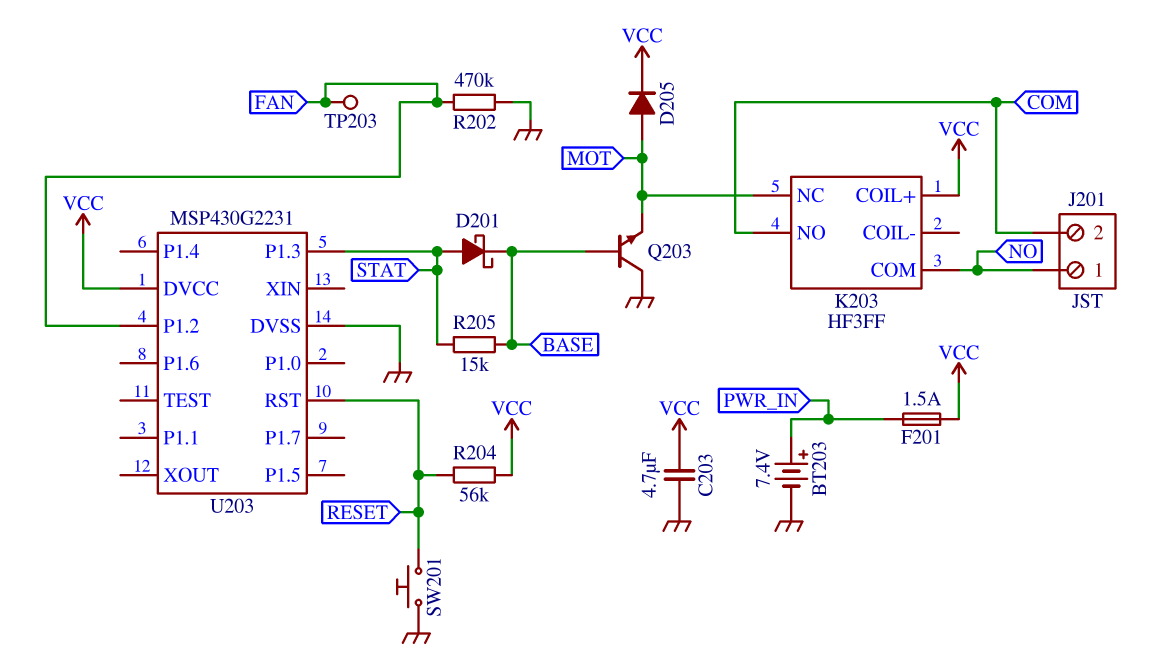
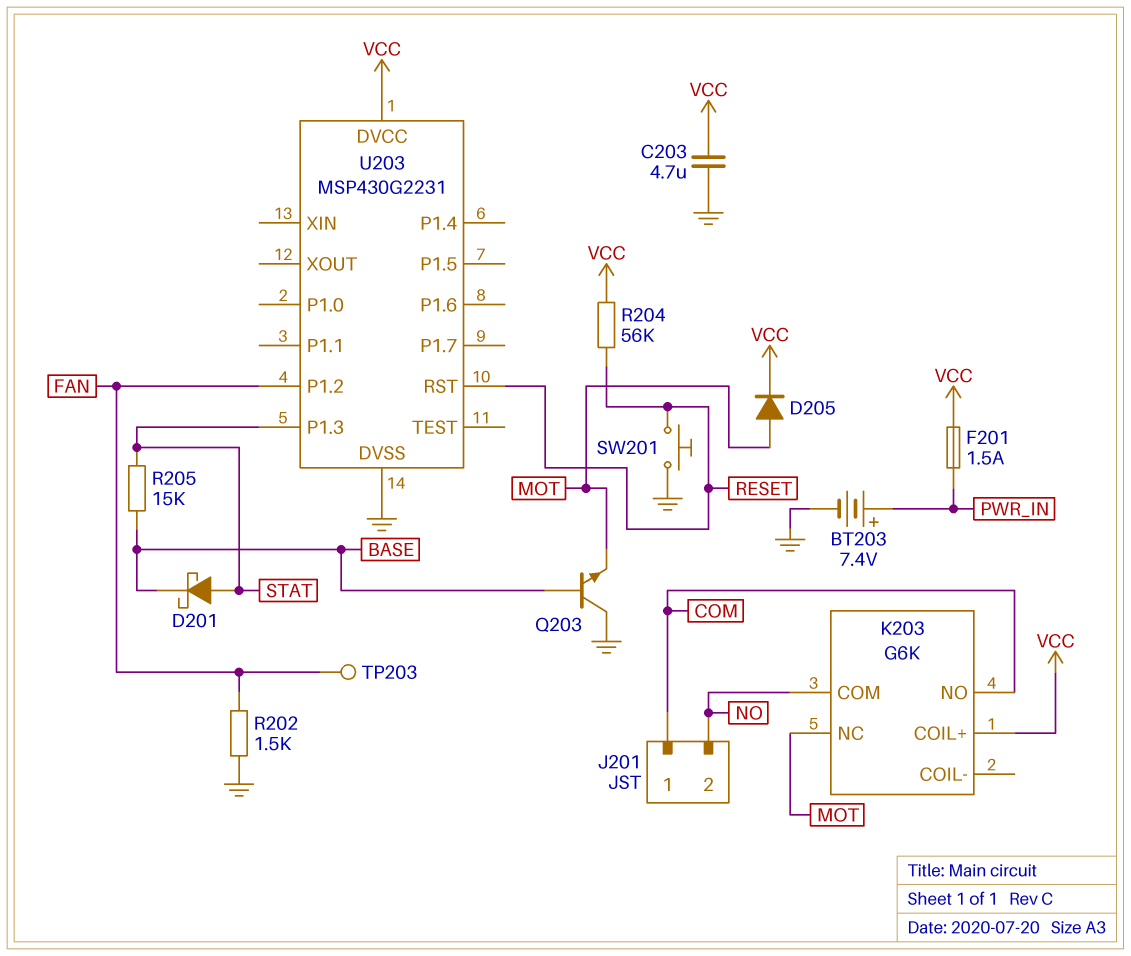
J201 pin 1: NO -> COM
J201 pin 2: COM -> NO
K203: HF3FF -> G6K
R202: 470k (FAN, GND) -> 1.5k (FAN, GND)

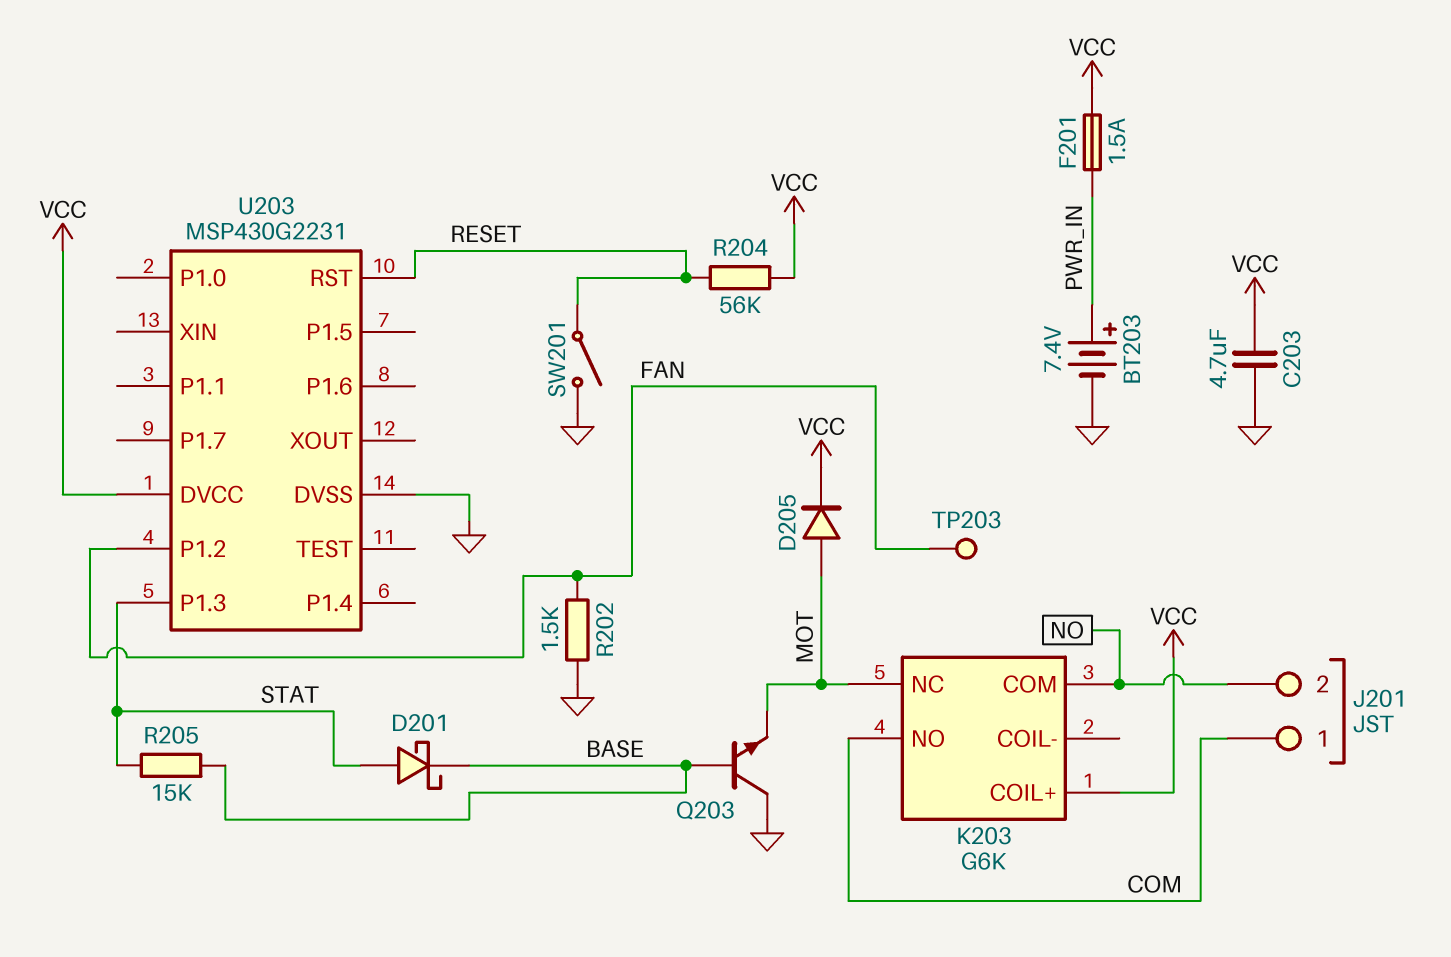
SW201: button (GND, RESET) -> switch (GND, RESET)

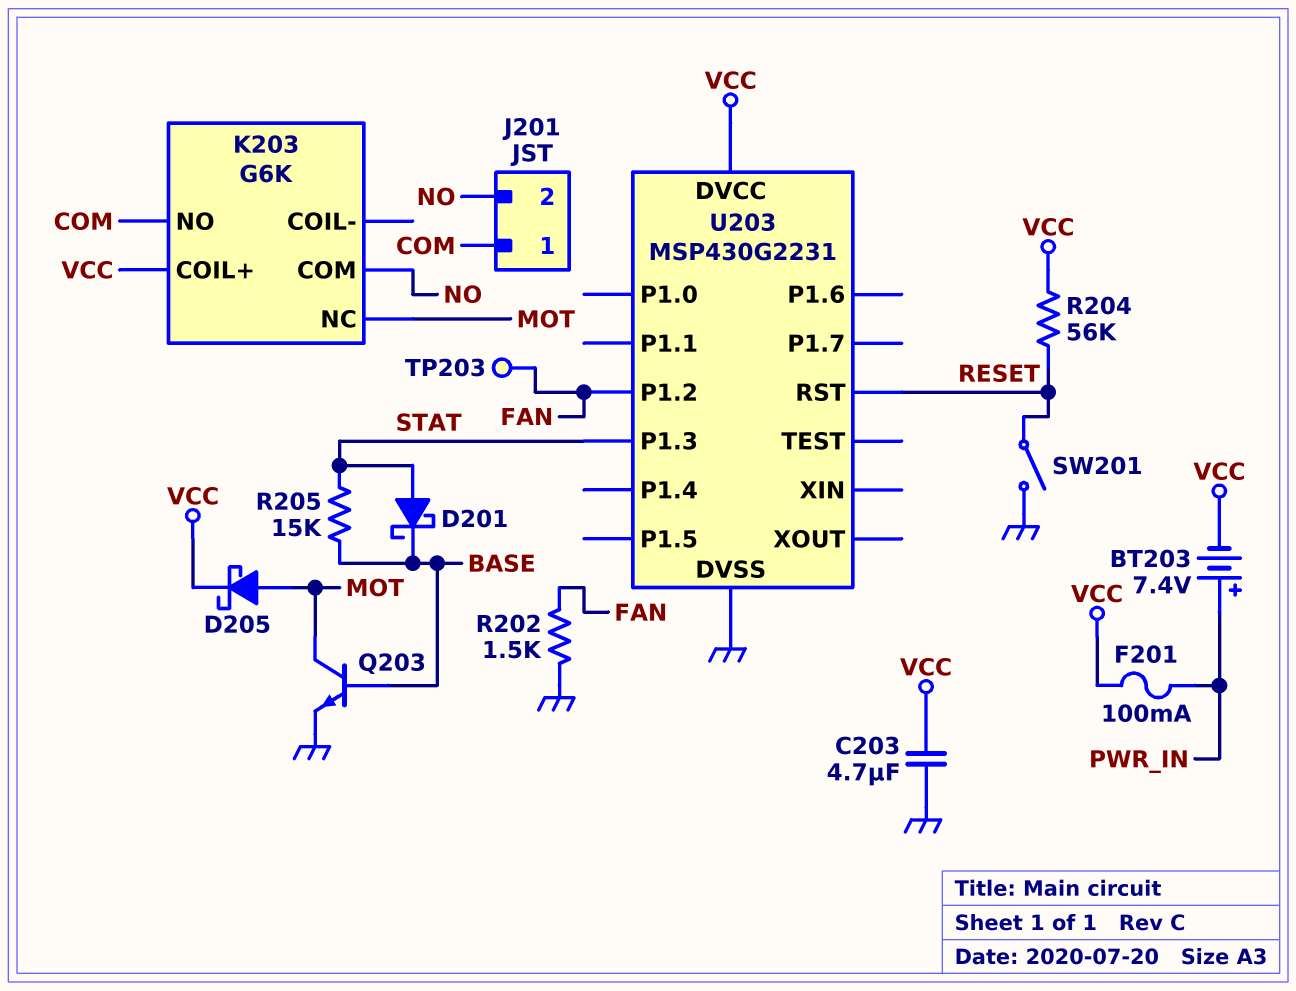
BT203: 7.4V (plus PWR_IN, minus GND) -> 7.4V (plus PWR_IN, minus VCC)
D205: diode (A MOT, K VCC) -> schottky (A MOT, K VCC)
F201: 1.5A (PWR_IN, VCC) -> 100mA (PWR_IN, VCC)
Q203: NPN (B BASE, C GND, E MOT) -> NPN (B BASE, C MOT, E GND)

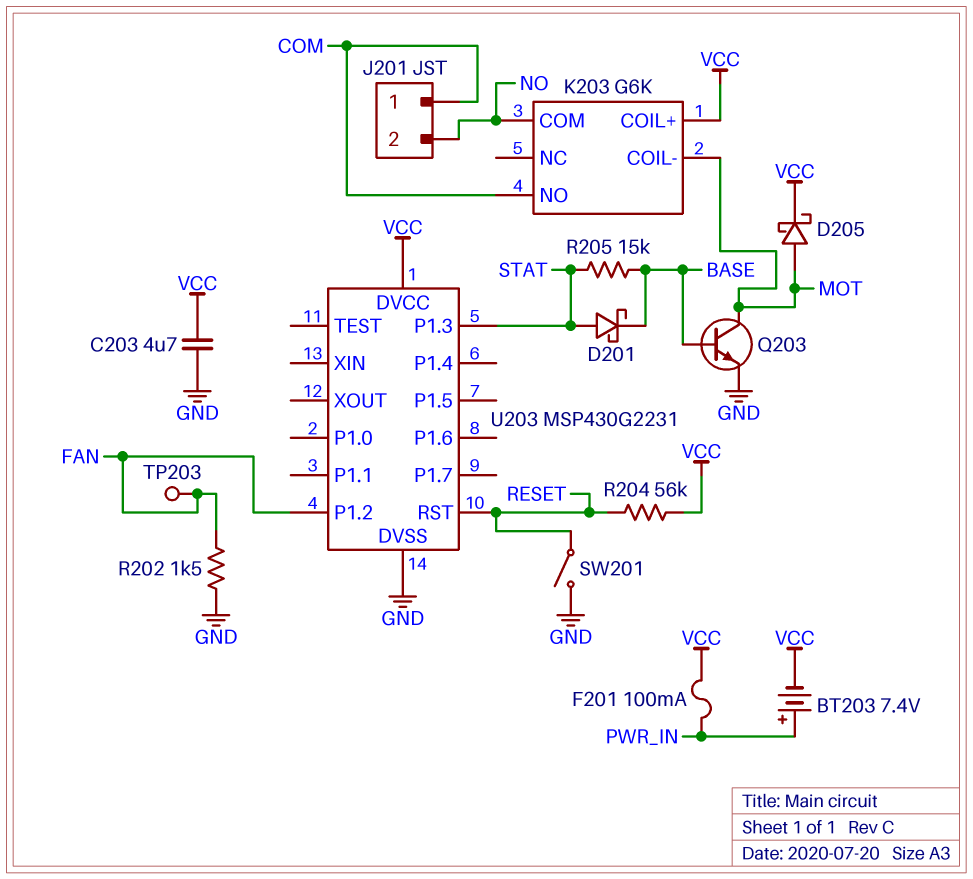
K203 pin COIL-: none -> MOT
K203 pin NC: MOT -> none

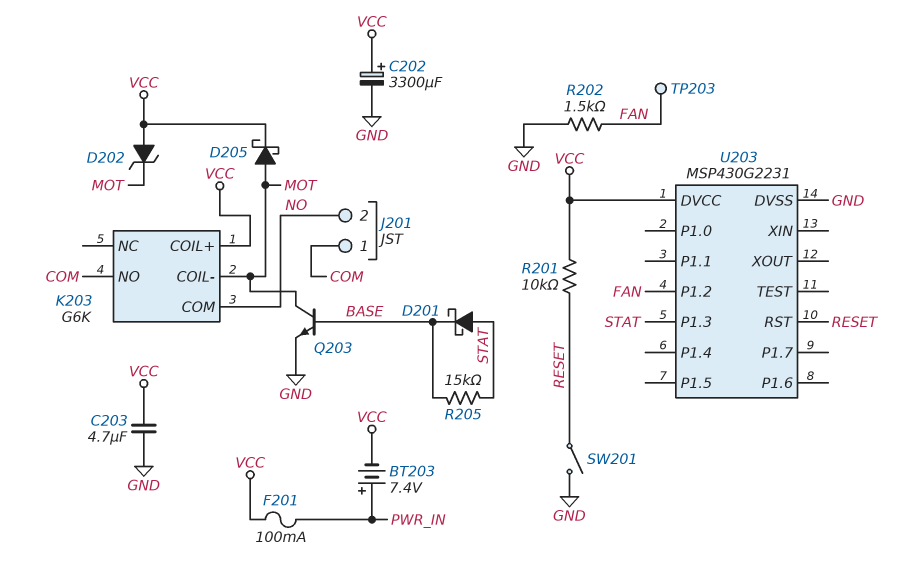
C202: none -> 3300uF (plus VCC, minus GND)
D202: none -> zener (A VCC, K MOT)
R201: none -> 10k (RESET, VCC)
R204: 56k (RESET, VCC) -> none

